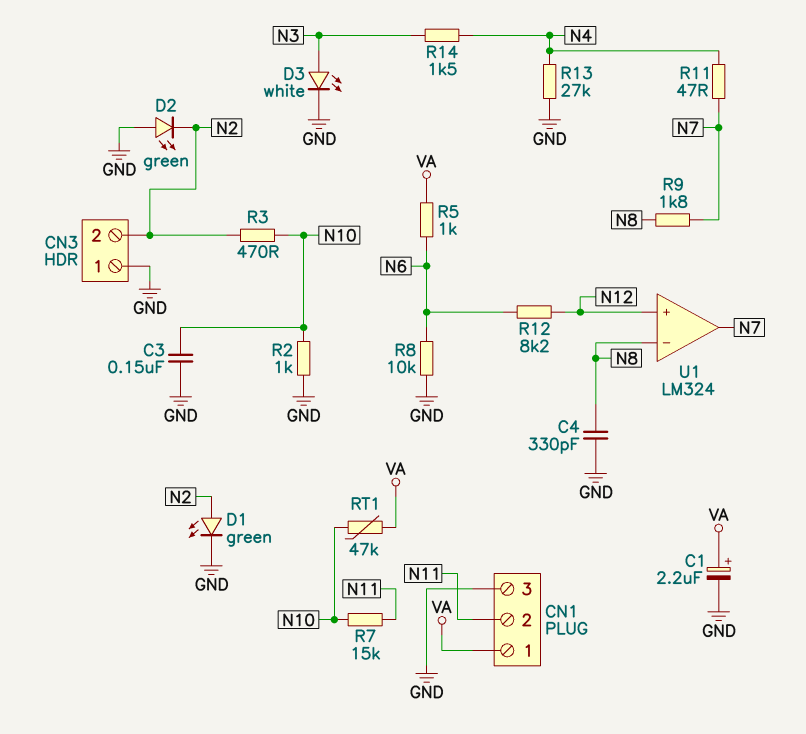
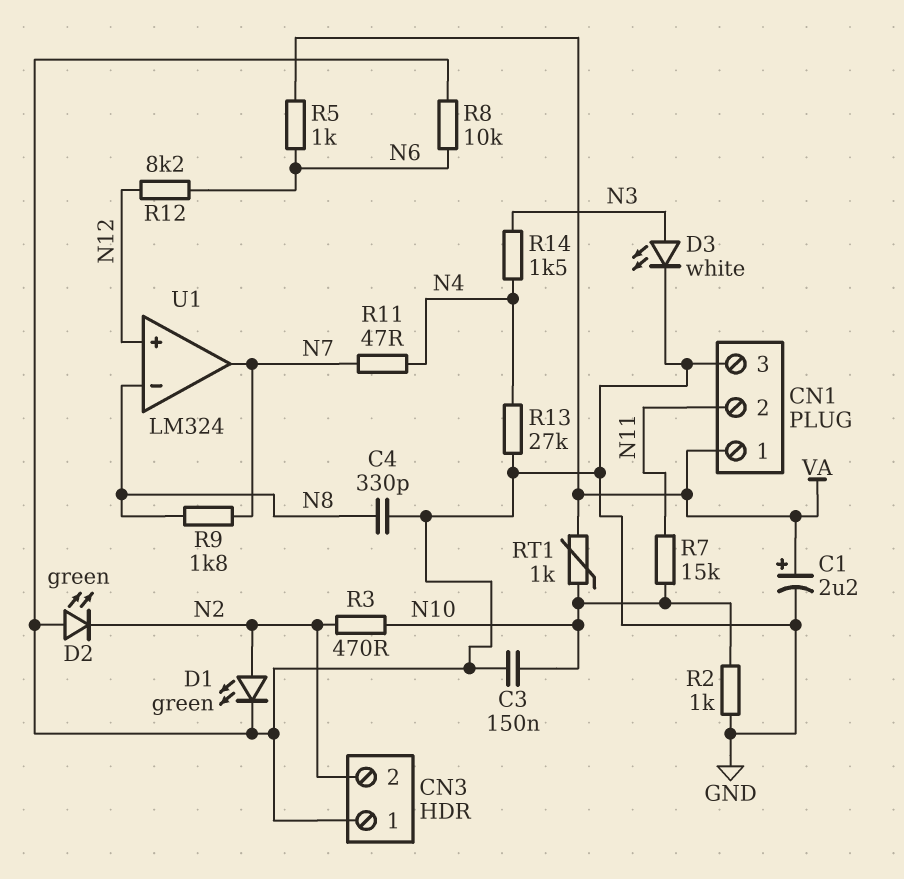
RT1: 47k (N10, VA) -> 1k (N10, VA)

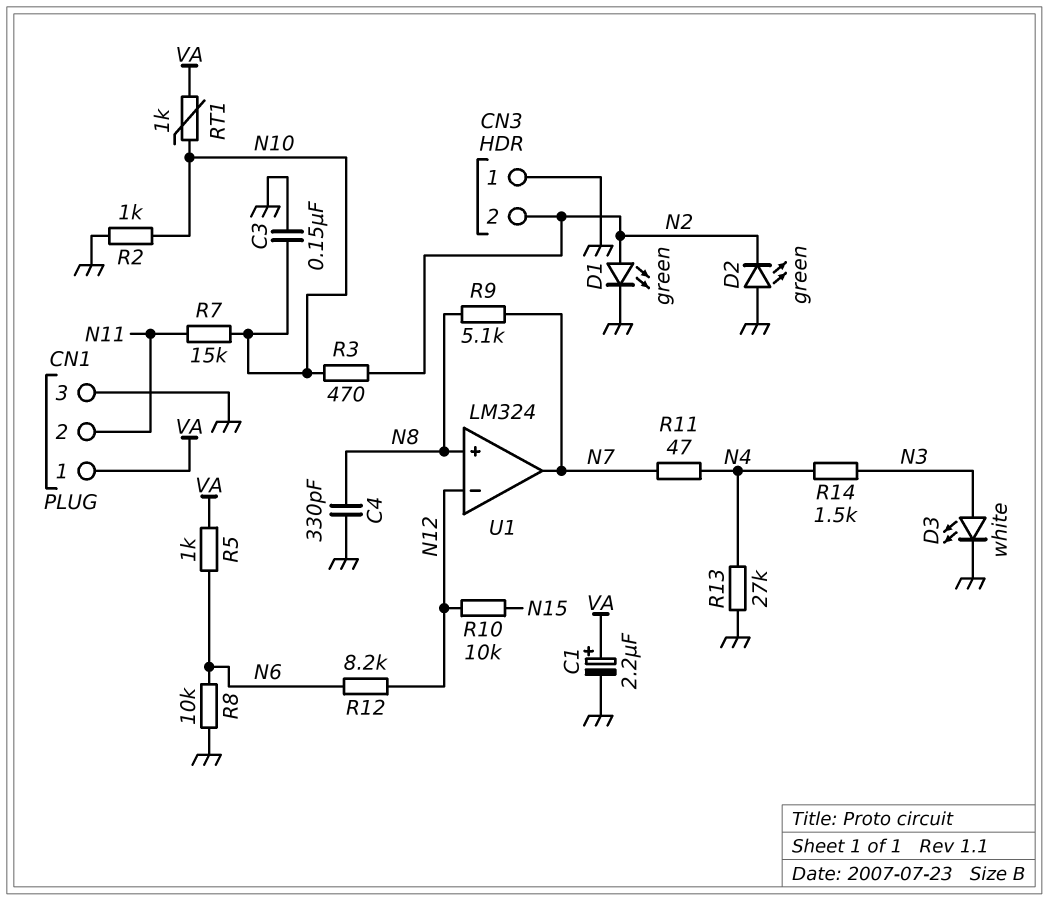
R9: 1.8k (N7, N8) -> 5.1k (N7, N8)
R10: none -> 10k (N12, N15)
U1 pin in+: N12 -> N8
U1 pin in-: N8 -> N12

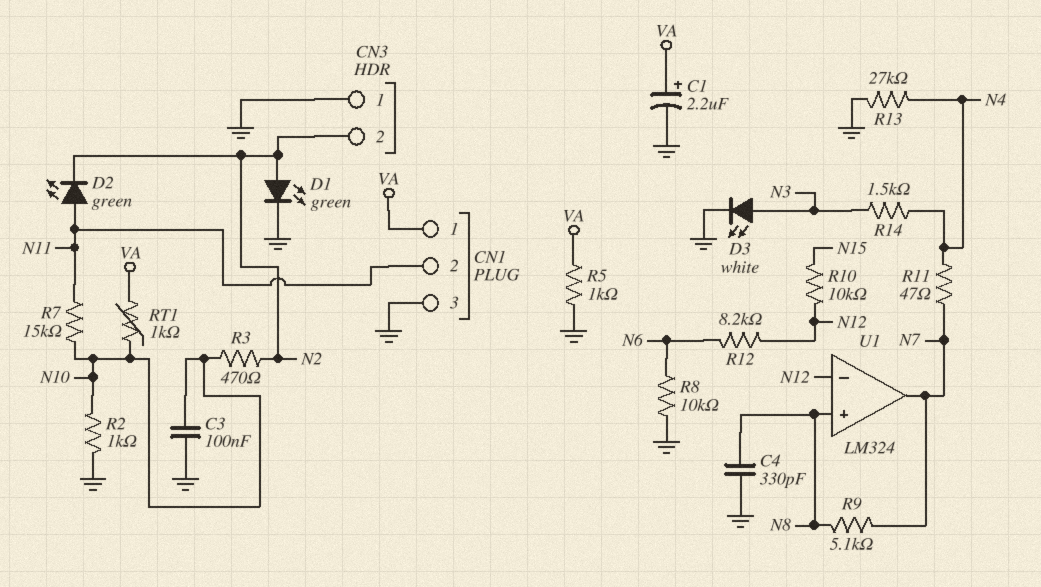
C3: 150nF (GND, N10) -> 100nF (GND, N10)
D2: LED green (A GND, K N2) -> LED green (A N11, K N2)
R5: 1k (N6, VA) -> 1k (GND, VA)

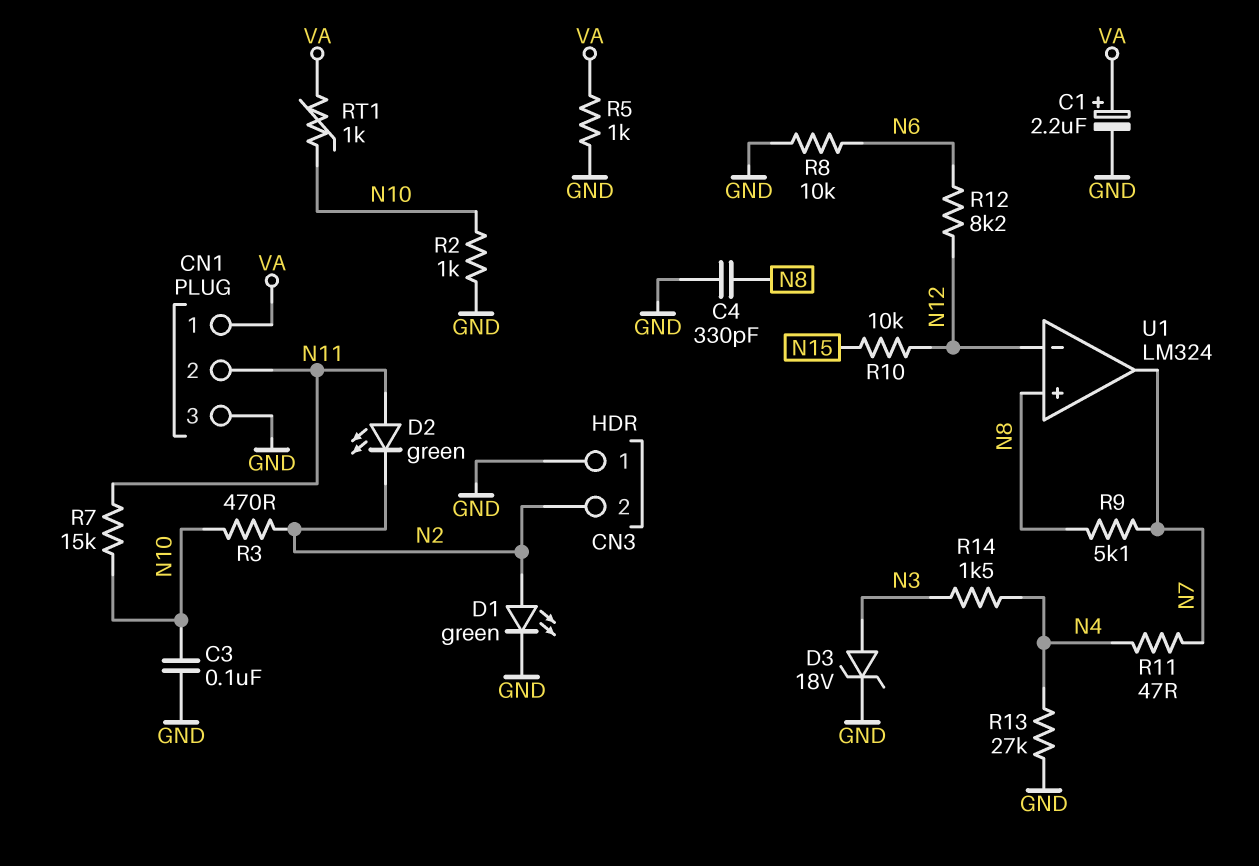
D3: LED white (A N3, K GND) -> zener 18V (A N3, K GND)

